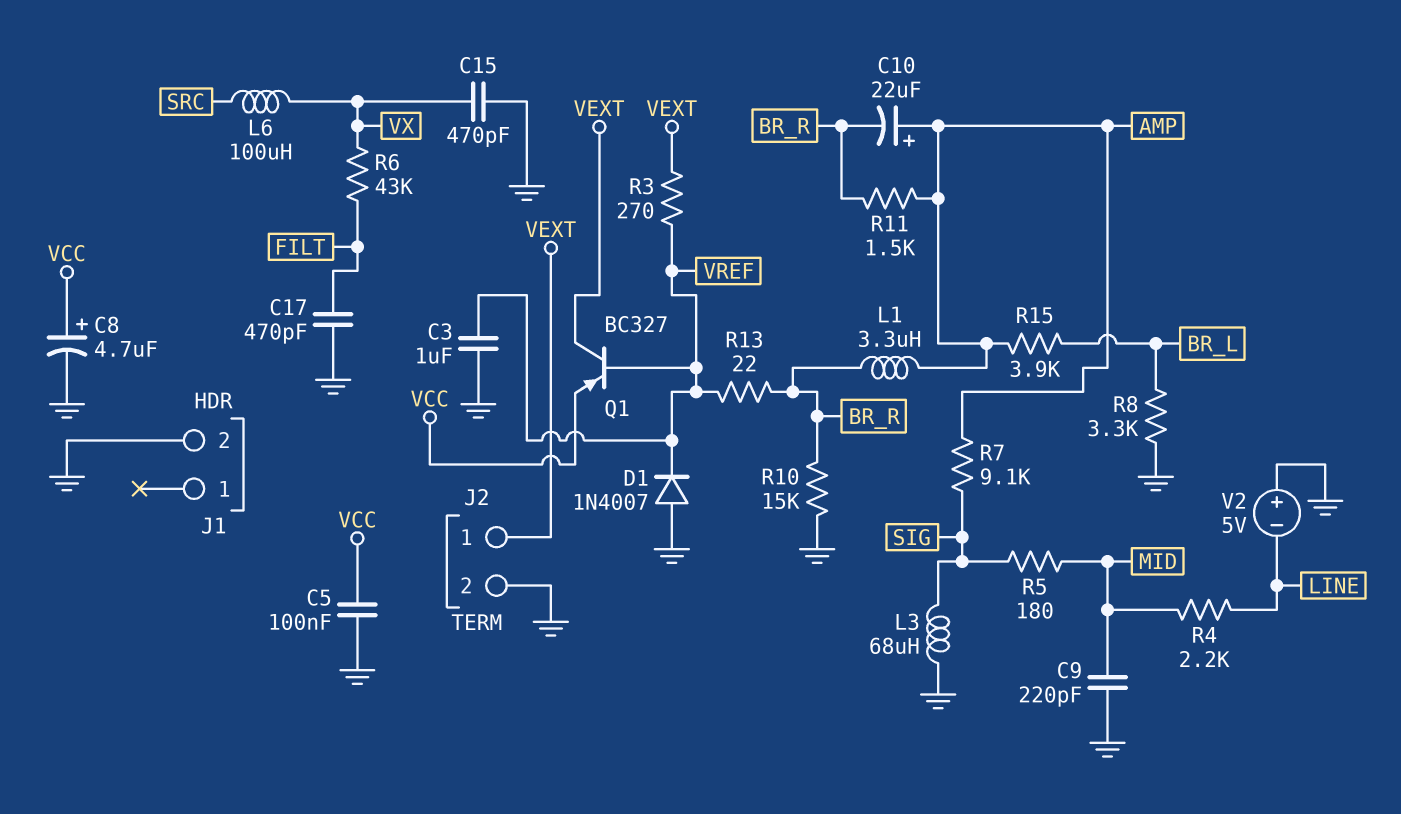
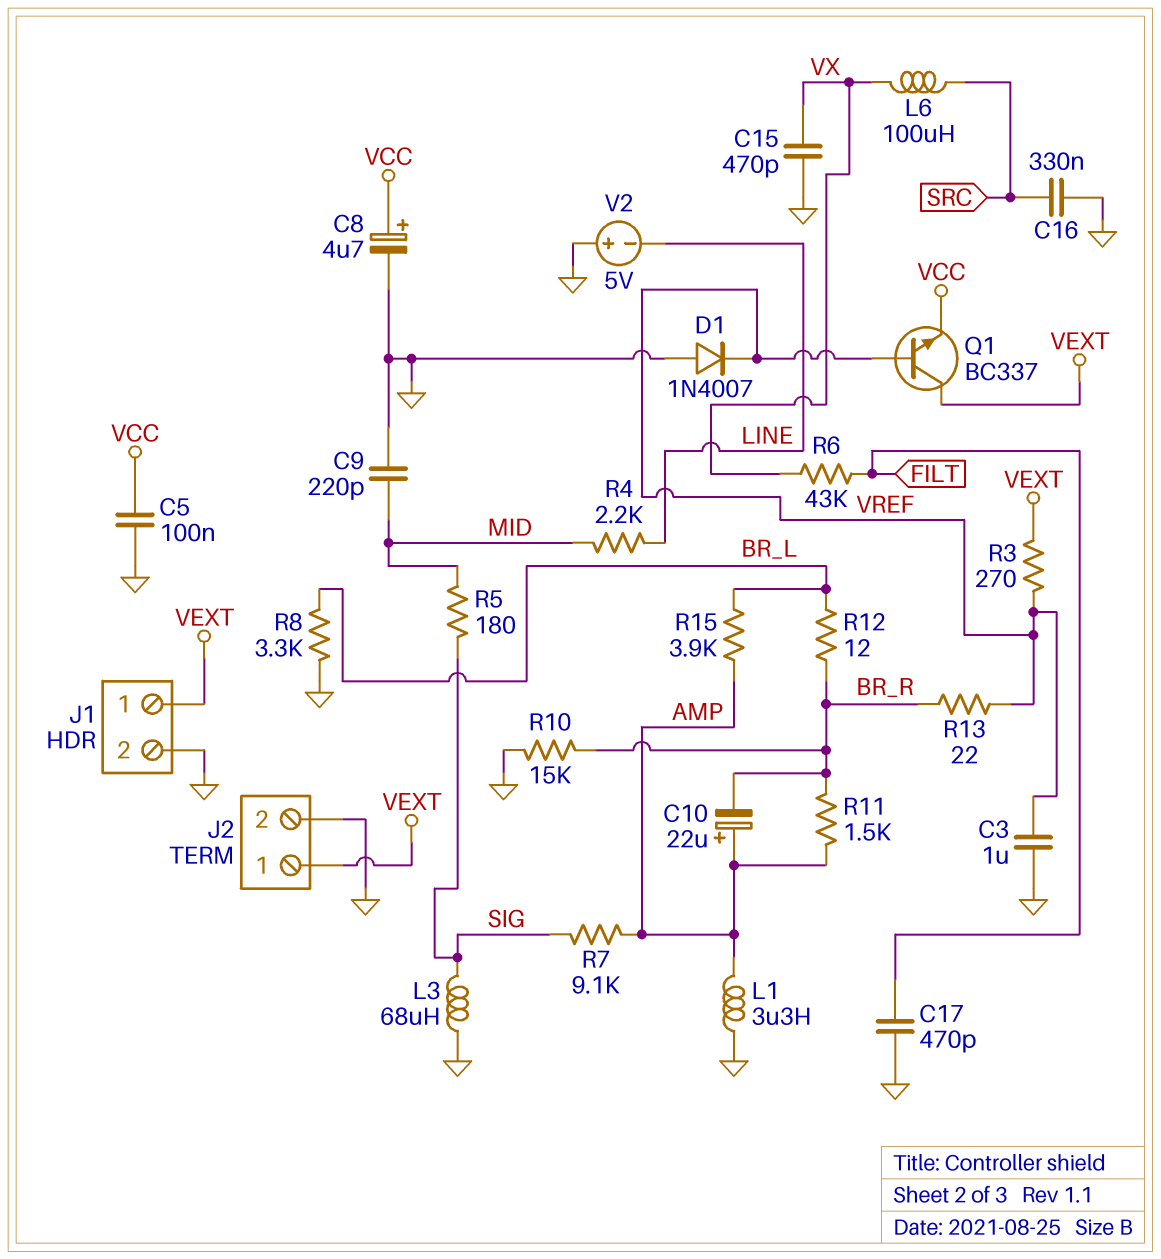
C16: none -> 330nF (GND, SRC)
J1 pin 1: none -> VEXT
L1: 3.3uH (AMP, BR_R) -> 3.3uH (AMP, GND)
Q1: PNP BC327 (B VREF, C VEXT, E VCC) -> NPN BC337 (B VREF, C VEXT, E VCC)
R12: none -> 12 (BR_L, BR_R)

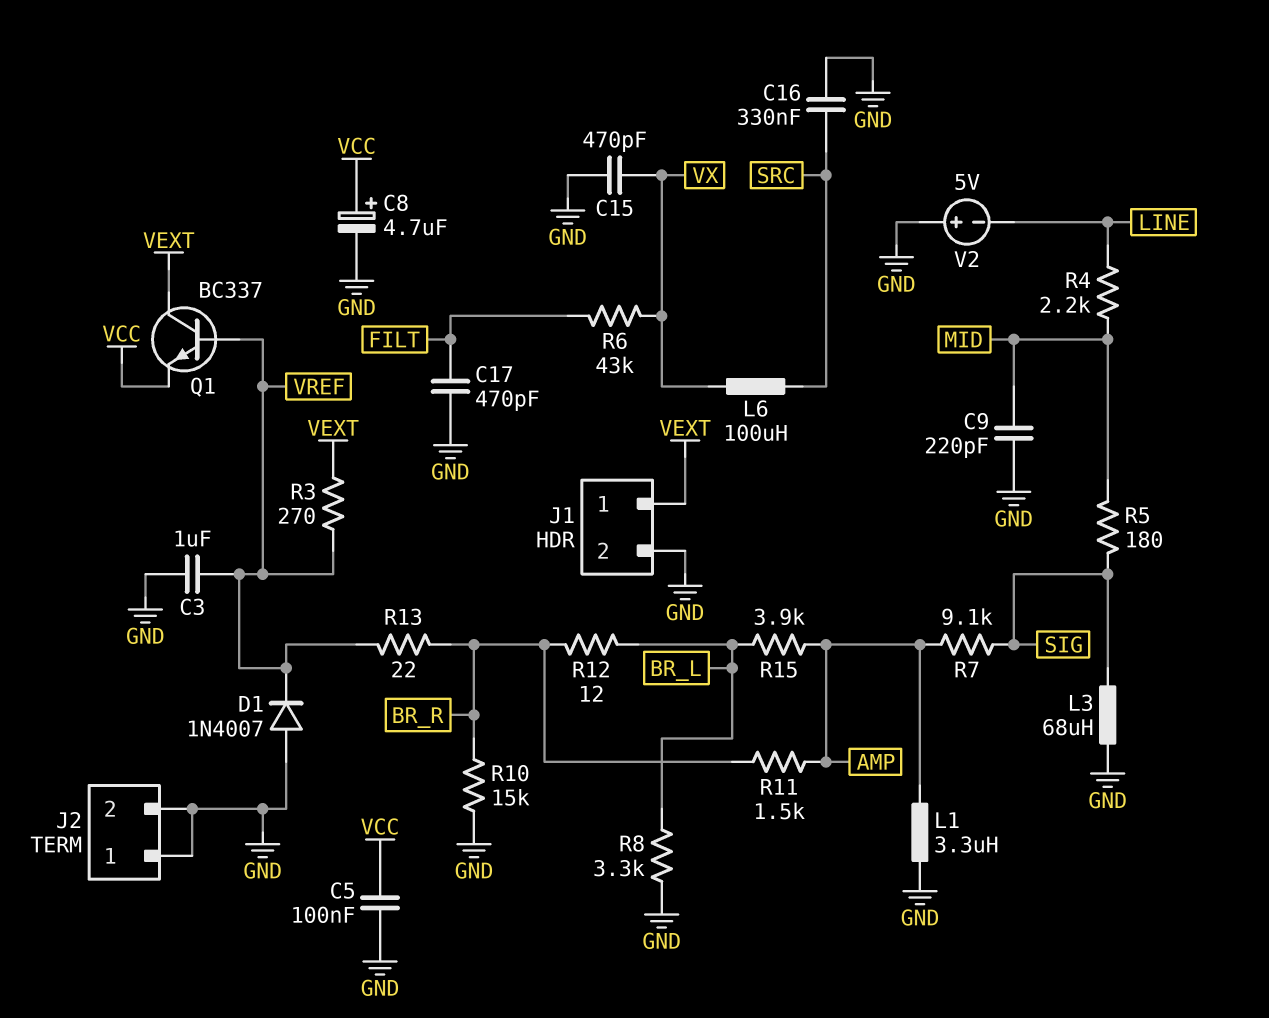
C10: 22uF (plus AMP, minus BR_R) -> none
J2 pin 1: VEXT -> GND

